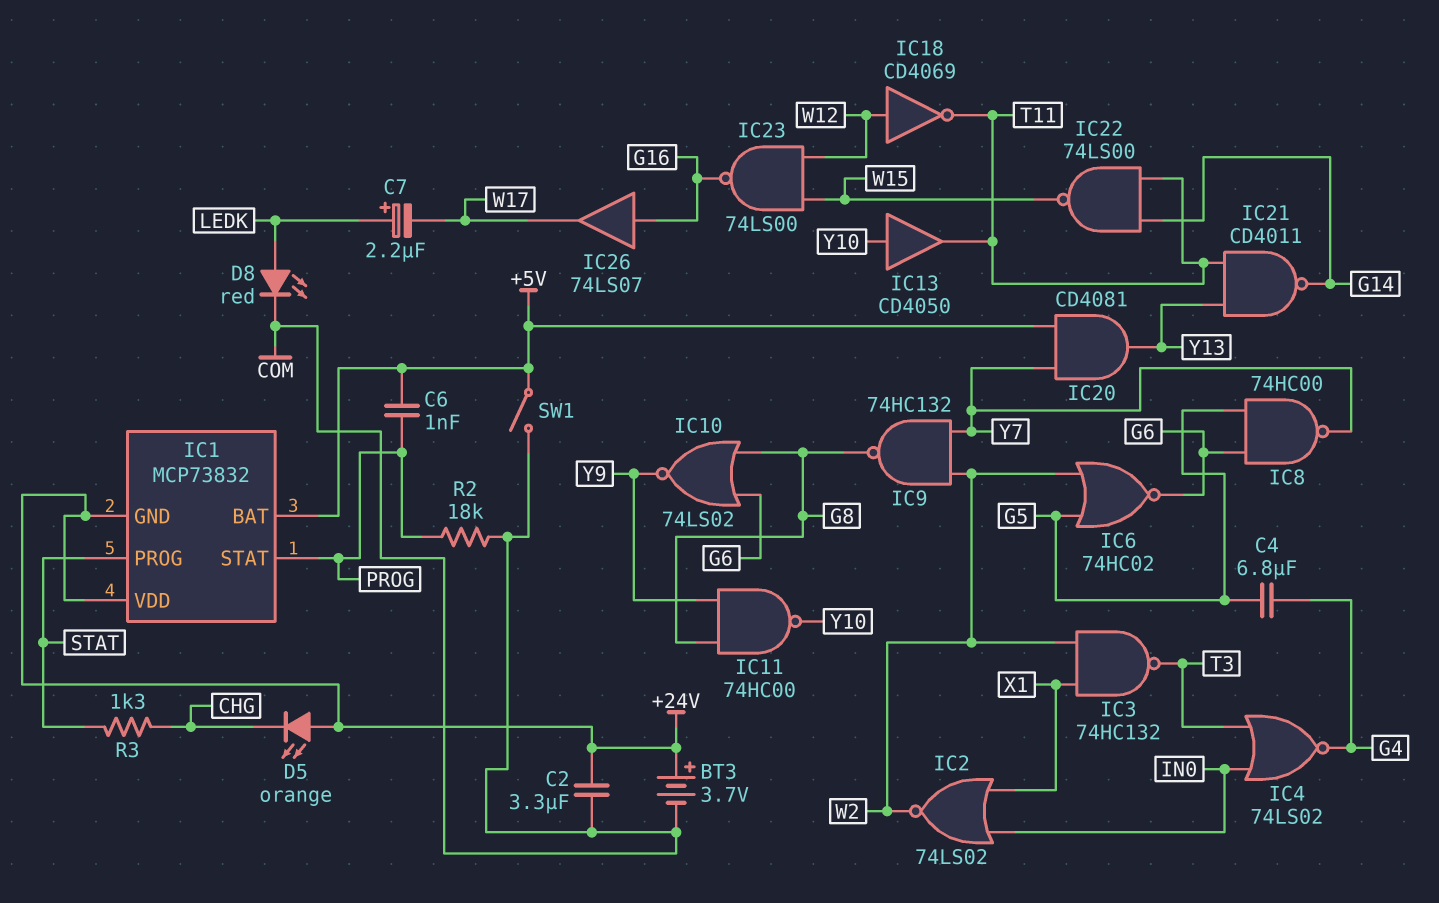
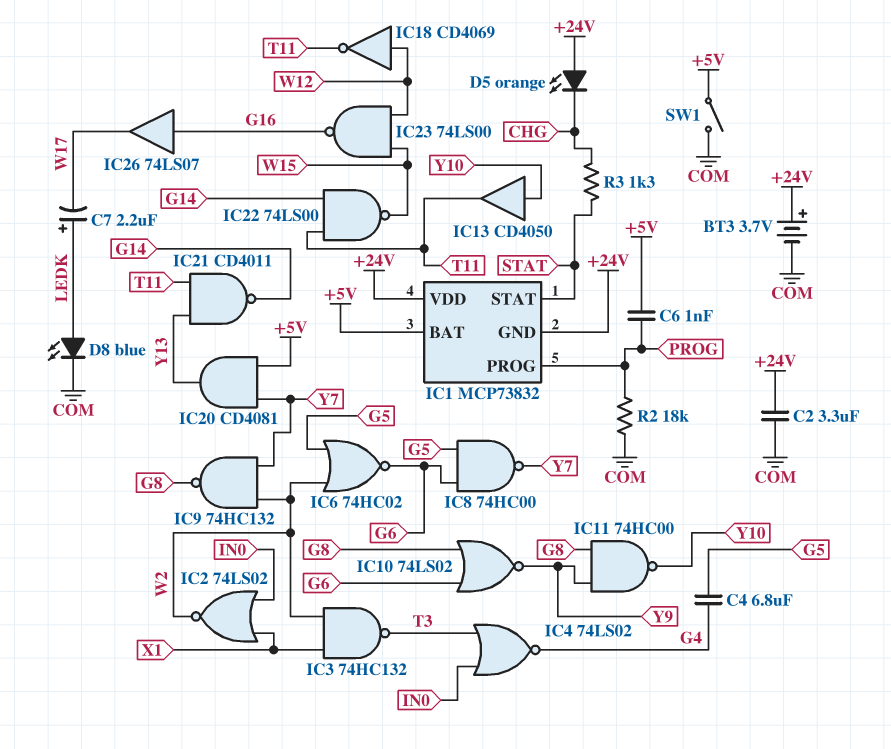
D8: LED red (A LEDK, K COM) -> LED blue (A LEDK, K COM)
IC1 pin PROG: STAT -> PROG
IC1 pin STAT: PROG -> STAT

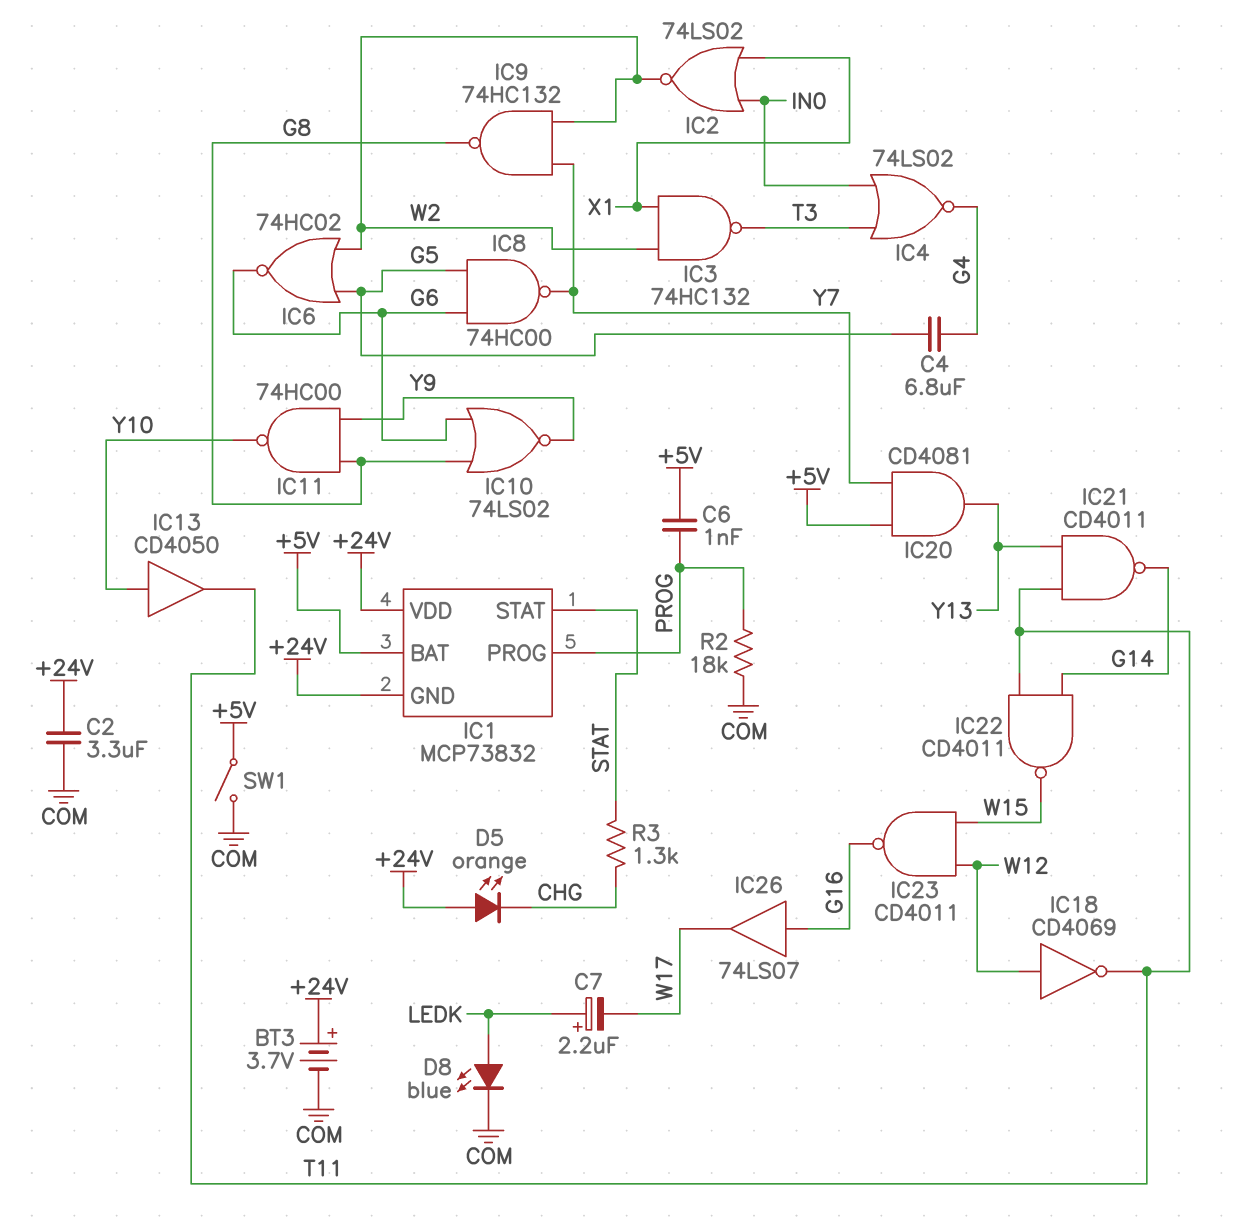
IC22: NAND 74LS00 (in G14, in T11, out W15) -> NAND CD4011 (in G14, in T11, out W15)
IC23: NAND 74LS00 (in W12, in W15, out G16) -> NAND CD4011 (in W12, in W15, out G16)

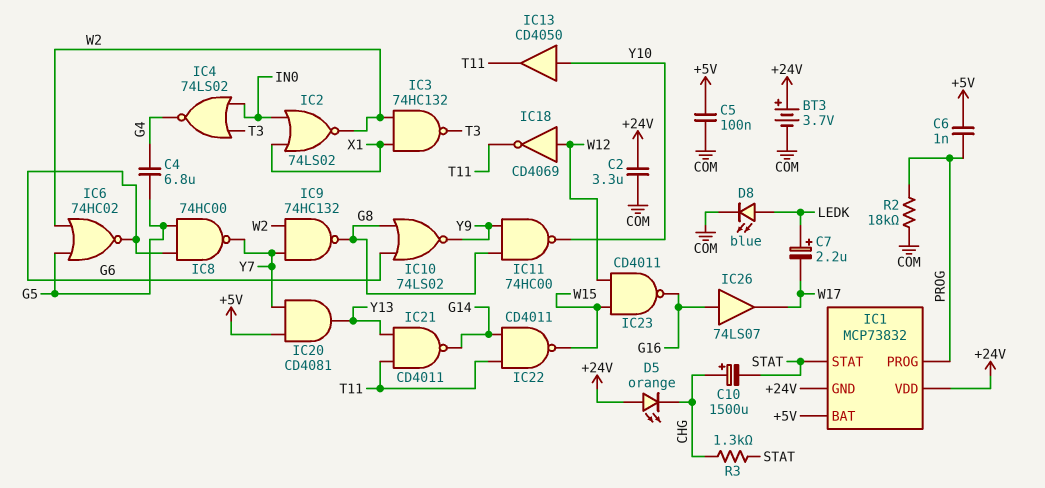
C5: none -> 100nF (+5V, COM)
C10: none -> 1500uF (plus CHG, minus STAT)
SW1: switch (+5V, COM) -> none

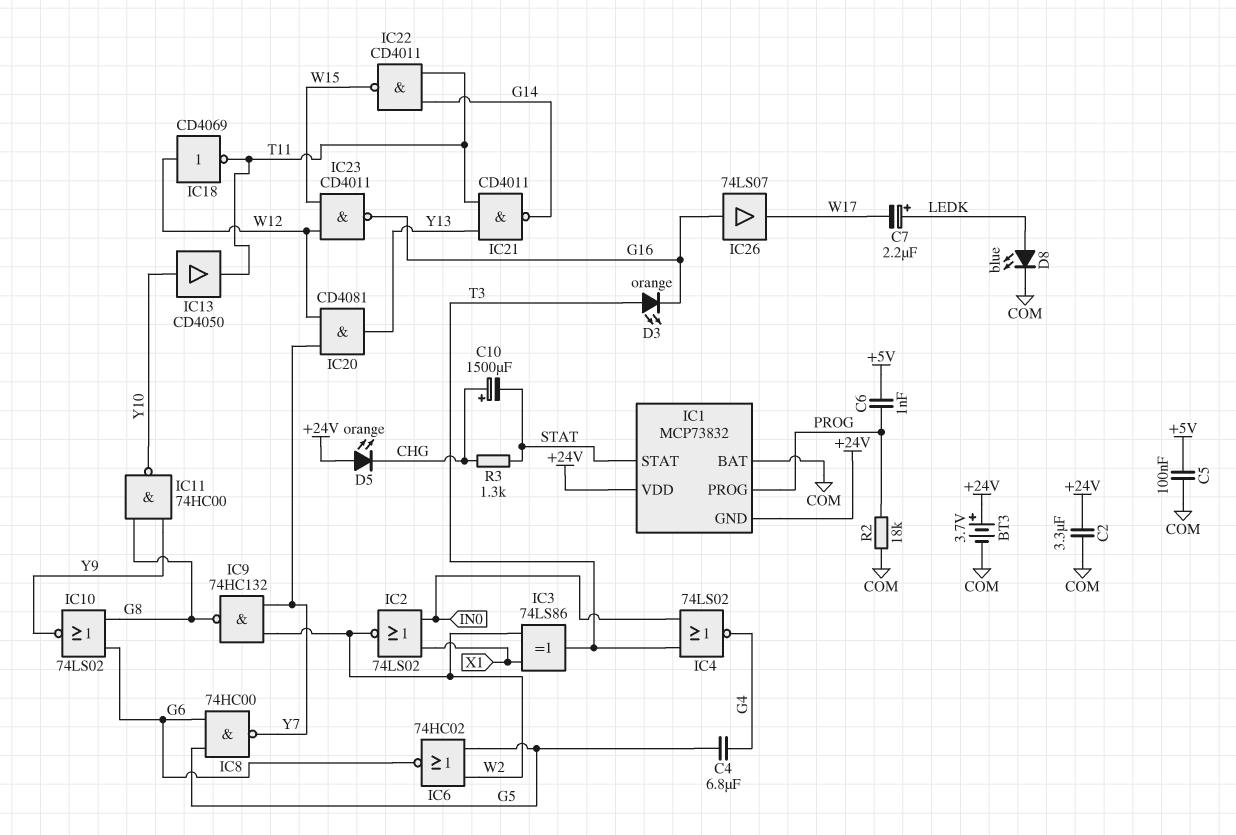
D3: none -> LED orange (A T3, K G16)
IC1 pin BAT: +5V -> COM
IC3: NAND 74HC132 (in W2, in X1, out T3) -> XOR 74LS86 (in W2, in X1, out T3)
IC20: AND CD4081 (in +5V, in Y7, out Y13) -> AND CD4081 (in W12, in Y7, out Y13)

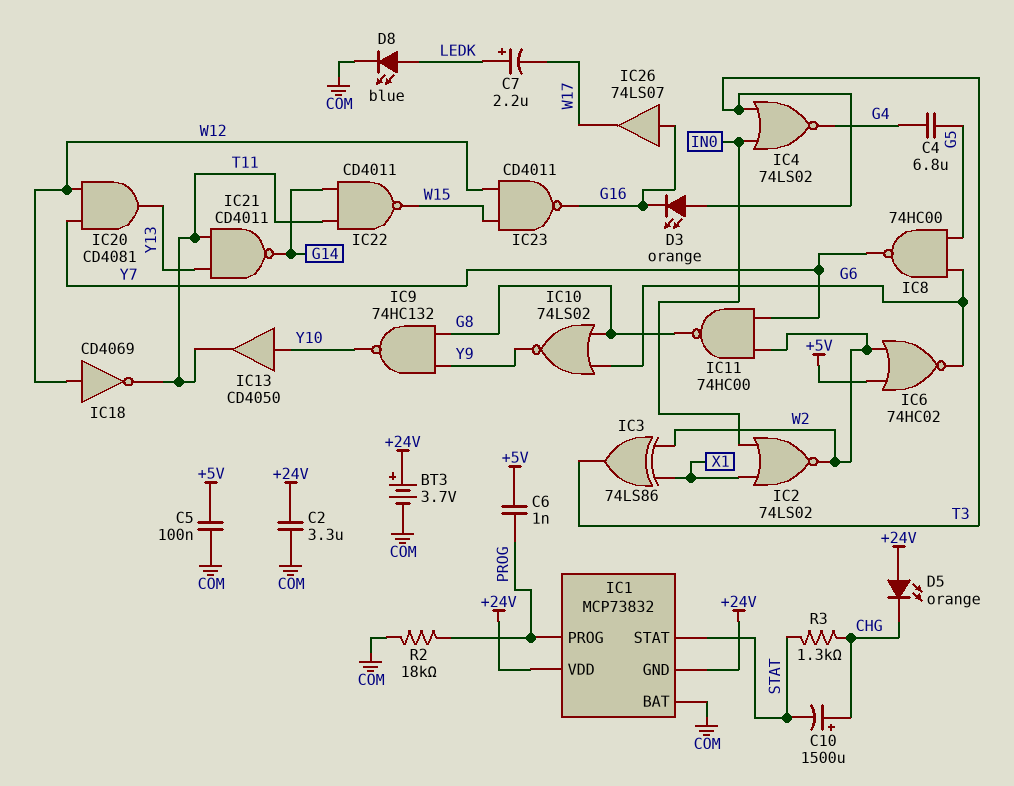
IC6: NOR 74HC02 (in G5, in W2, out G6) -> NOR 74HC02 (in +5V, in W2, out G6)
IC9: NAND 74HC132 (in W2, in Y7, out G8) -> NAND 74HC132 (in G8, in Y9, out Y10)
IC11: NAND 74HC00 (in G8, in Y9, out Y10) -> NAND 74HC00 (in W2, in Y7, out G8)

